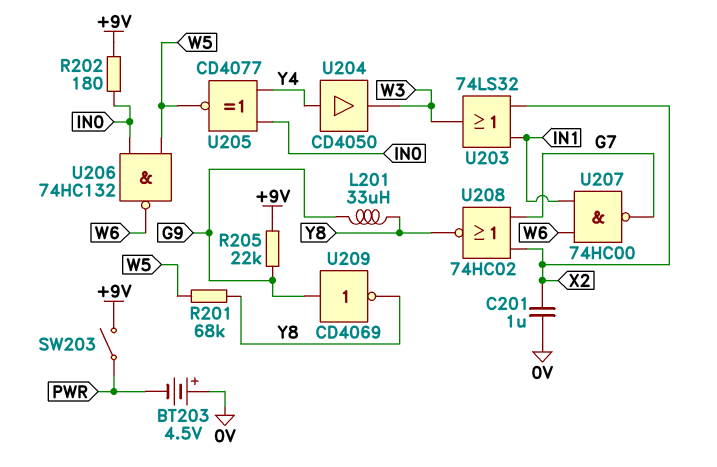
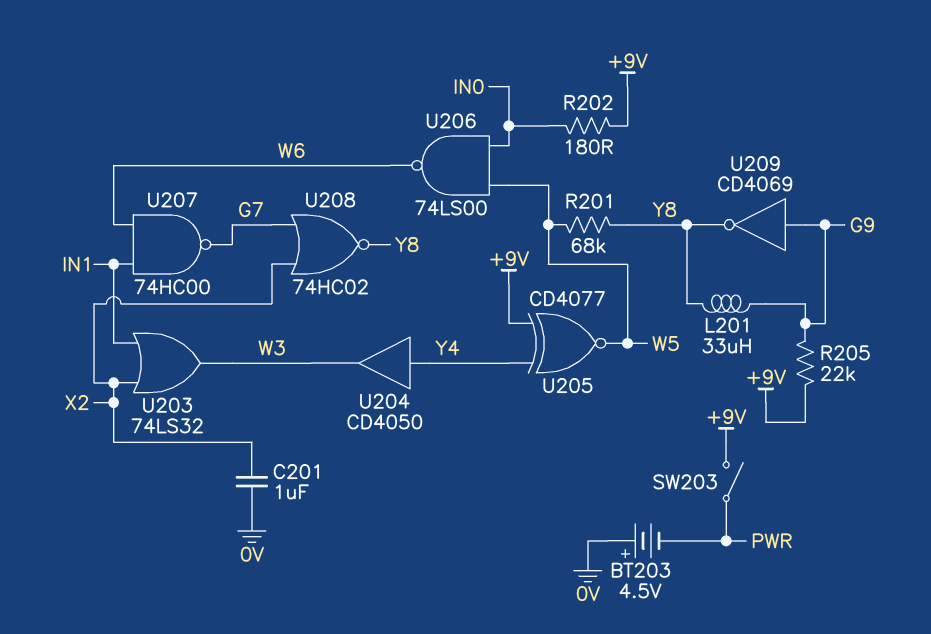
U205: XNOR CD4077 (in IN0, in Y4, out W5) -> XNOR CD4077 (in +9V, in Y4, out W5)
U206: NAND 74HC132 (in IN0, in W5, out W6) -> NAND 74LS00 (in IN0, in W5, out W6)

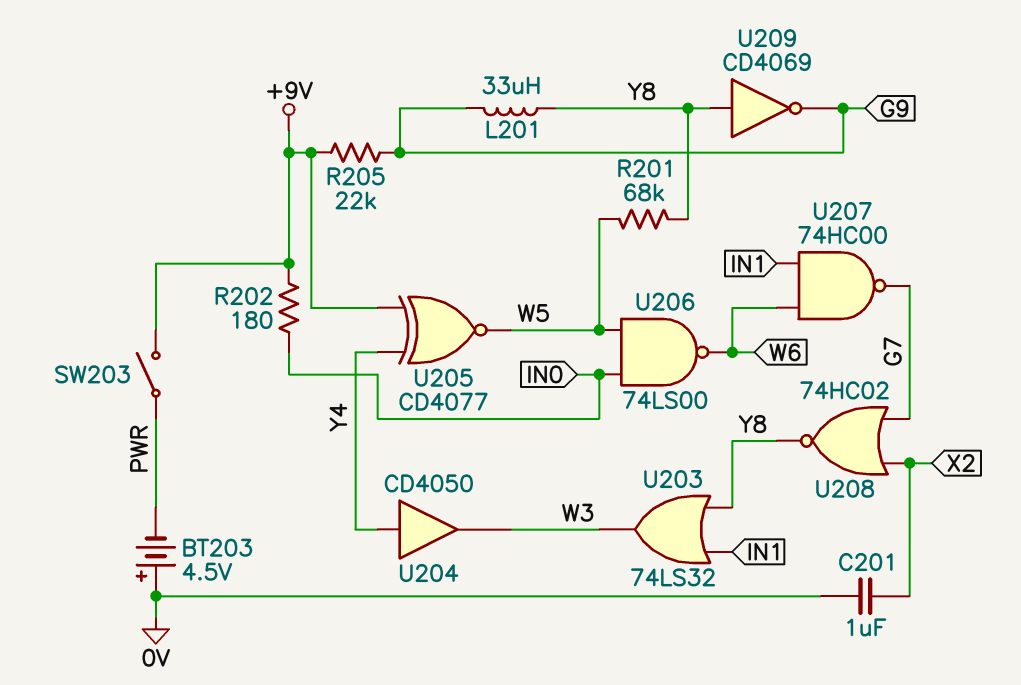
U203: OR 74LS32 (in IN1, in X2, out W3) -> OR 74LS32 (in IN1, in Y8, out W3)
U209: NOT CD4069 (in G9, out Y8) -> NOT CD4069 (in Y8, out G9)

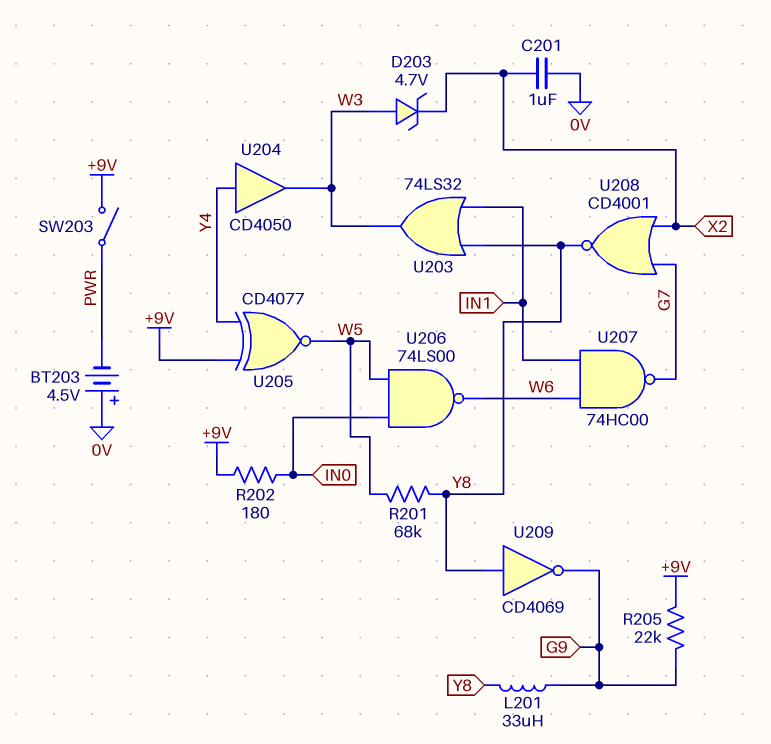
D203: none -> zener 4.7V (A W3, K X2)
U208: NOR 74HC02 (in G7, in X2, out Y8) -> NOR CD4001 (in G7, in X2, out Y8)

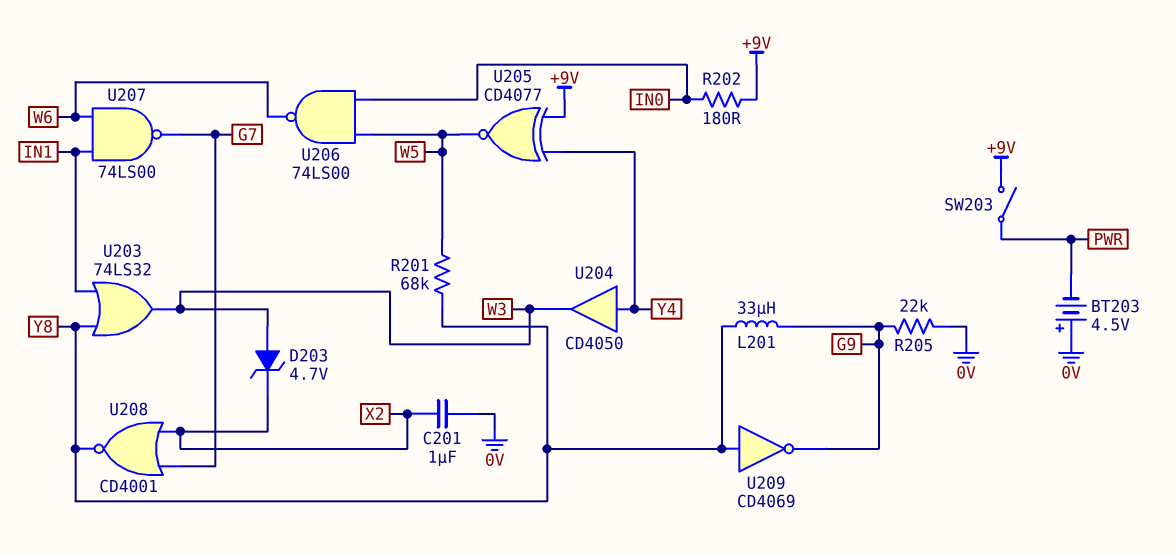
R205: 22k (+9V, G9) -> 22k (0V, G9)
U207: NAND 74HC00 (in IN1, in W6, out G7) -> NAND 74LS00 (in IN1, in W6, out G7)

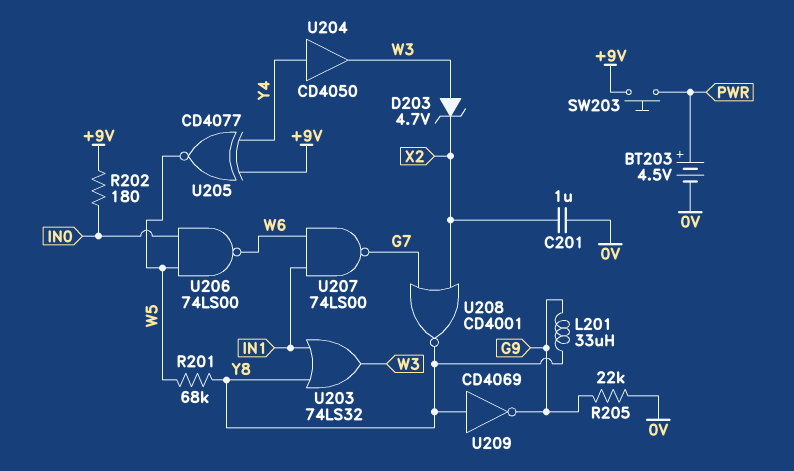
BT203: 4.5V (plus 0V, minus PWR) -> 4.5V (plus PWR, minus 0V)
SW203: switch (+9V, PWR) -> button (+9V, PWR)

